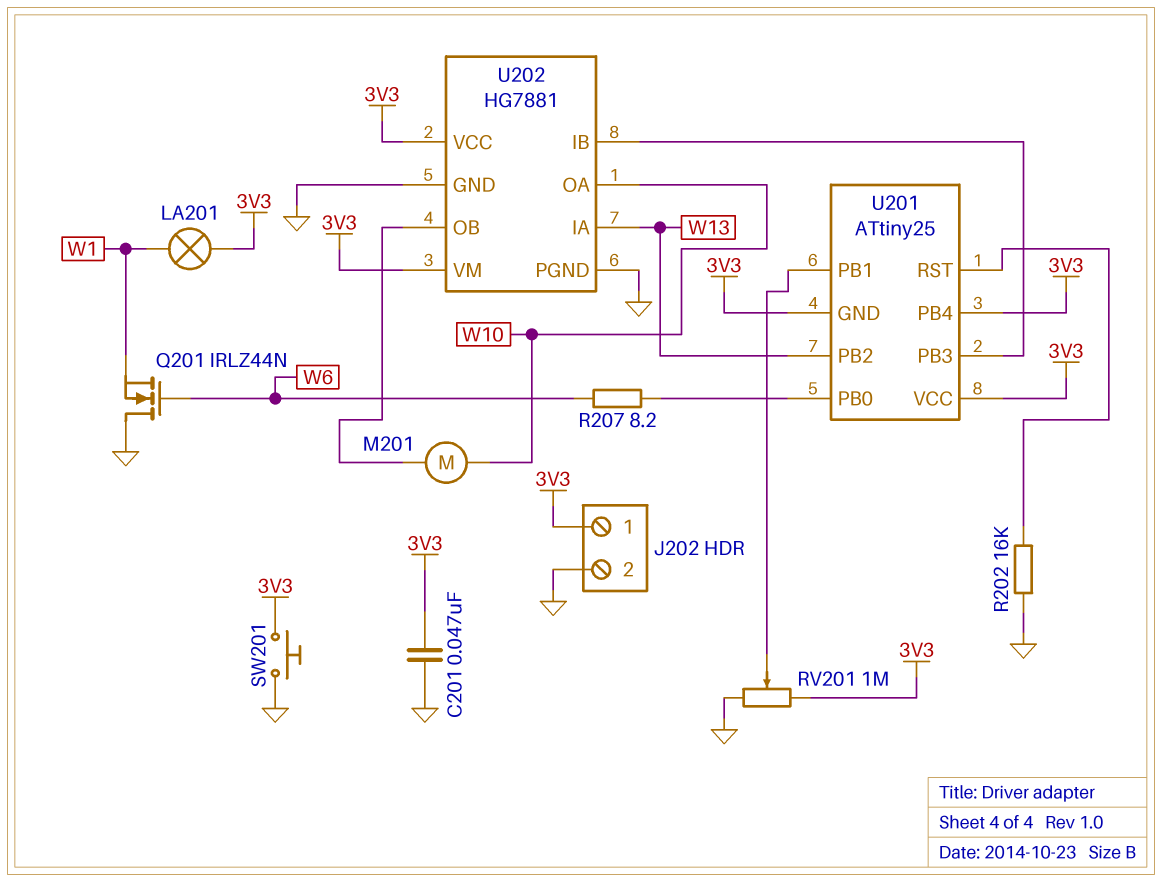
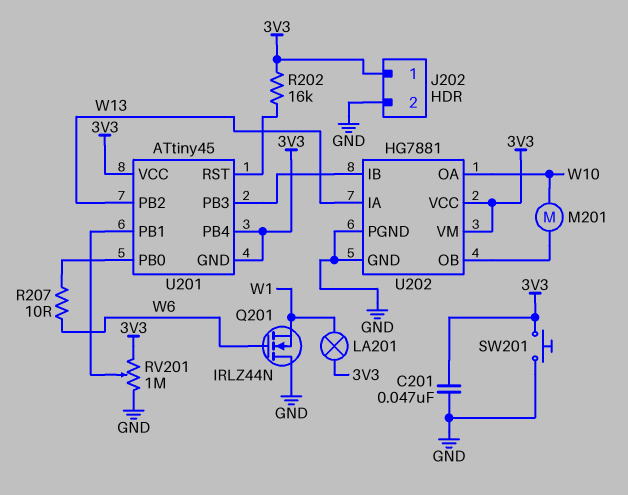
R202: 16k (GND, U201/RST) -> 16k (3V3, U201/RST)
R207: 8.2 (U201/PB0, W6) -> 10 (U201/PB0, W6)
U201: ATtiny25 -> ATtiny45

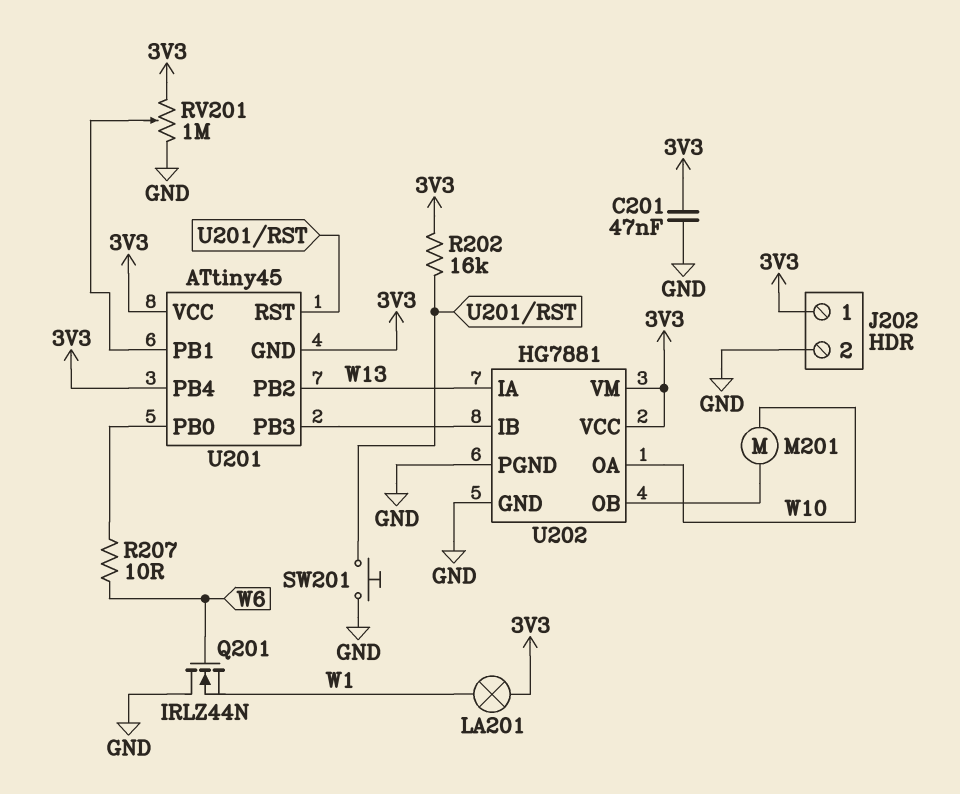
SW201: button (3V3, GND) -> button (GND, U201/RST)

